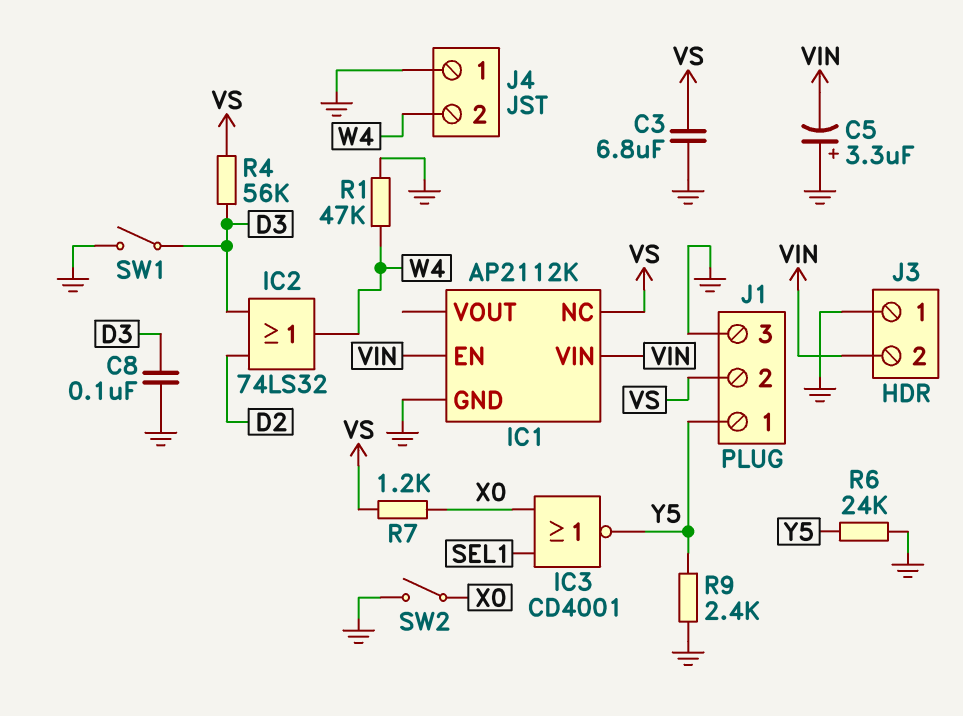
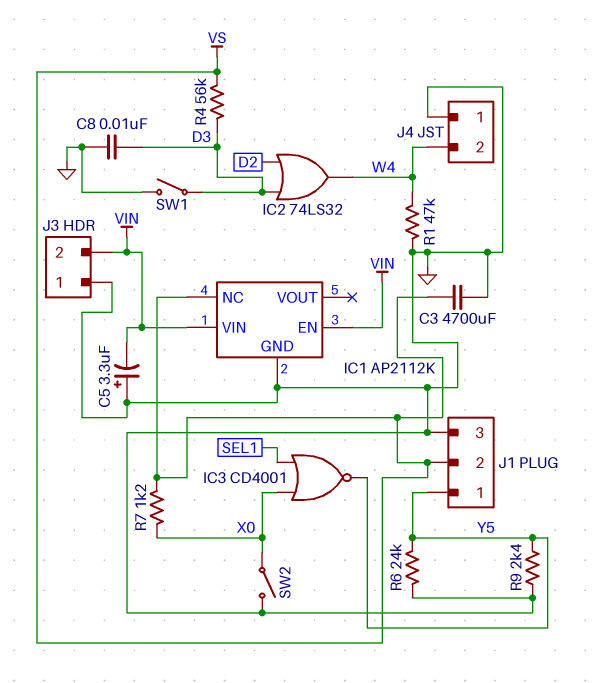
C3: 6.8uF (GND, VS) -> 4700uF (GND, VS)
C8: 100nF (D3, GND) -> 10nF (D3, GND)

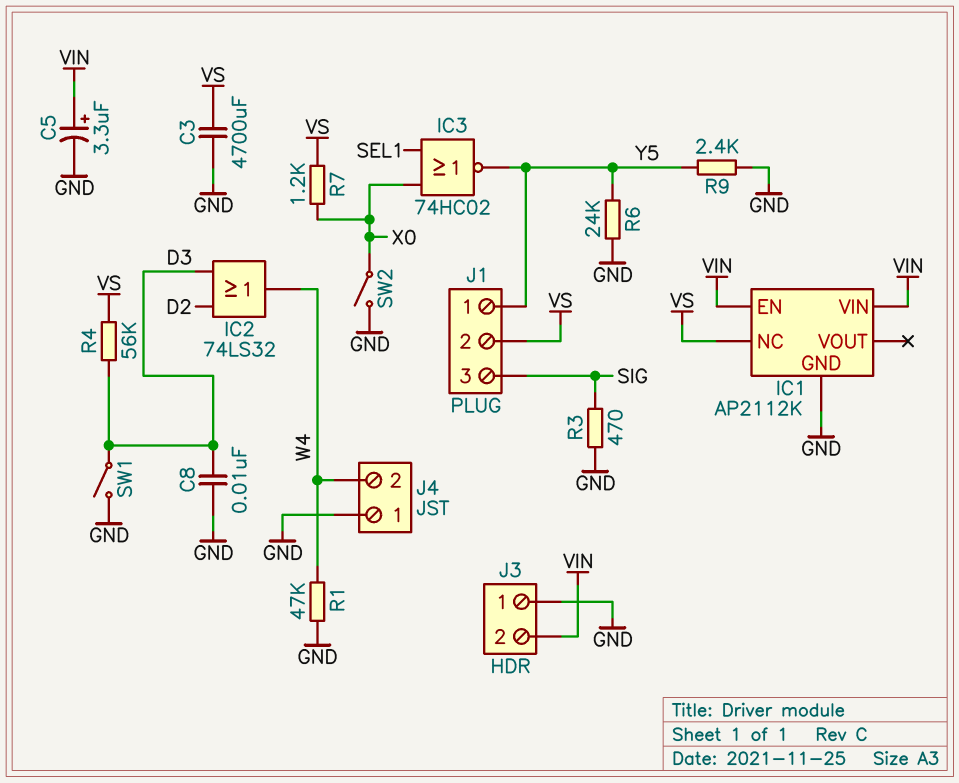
C5: 3.3uF (plus GND, minus VIN) -> 3.3uF (plus VIN, minus GND)
IC3: NOR CD4001 (in SEL1, in X0, out Y5) -> NOR 74HC02 (in SEL1, in X0, out Y5)
J1 pin 3: GND -> SIG
R3: none -> 470 (GND, SIG)

